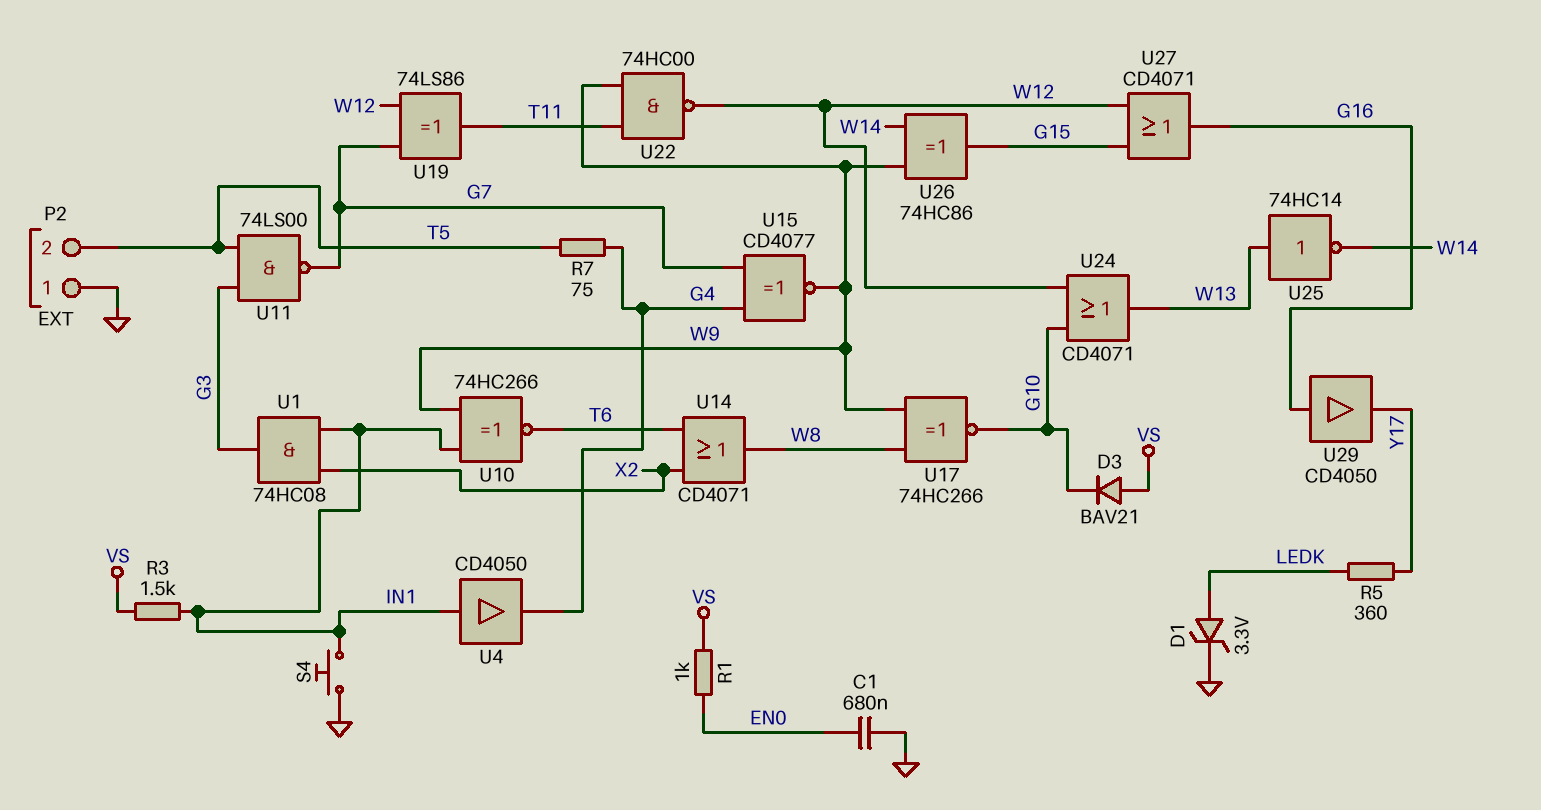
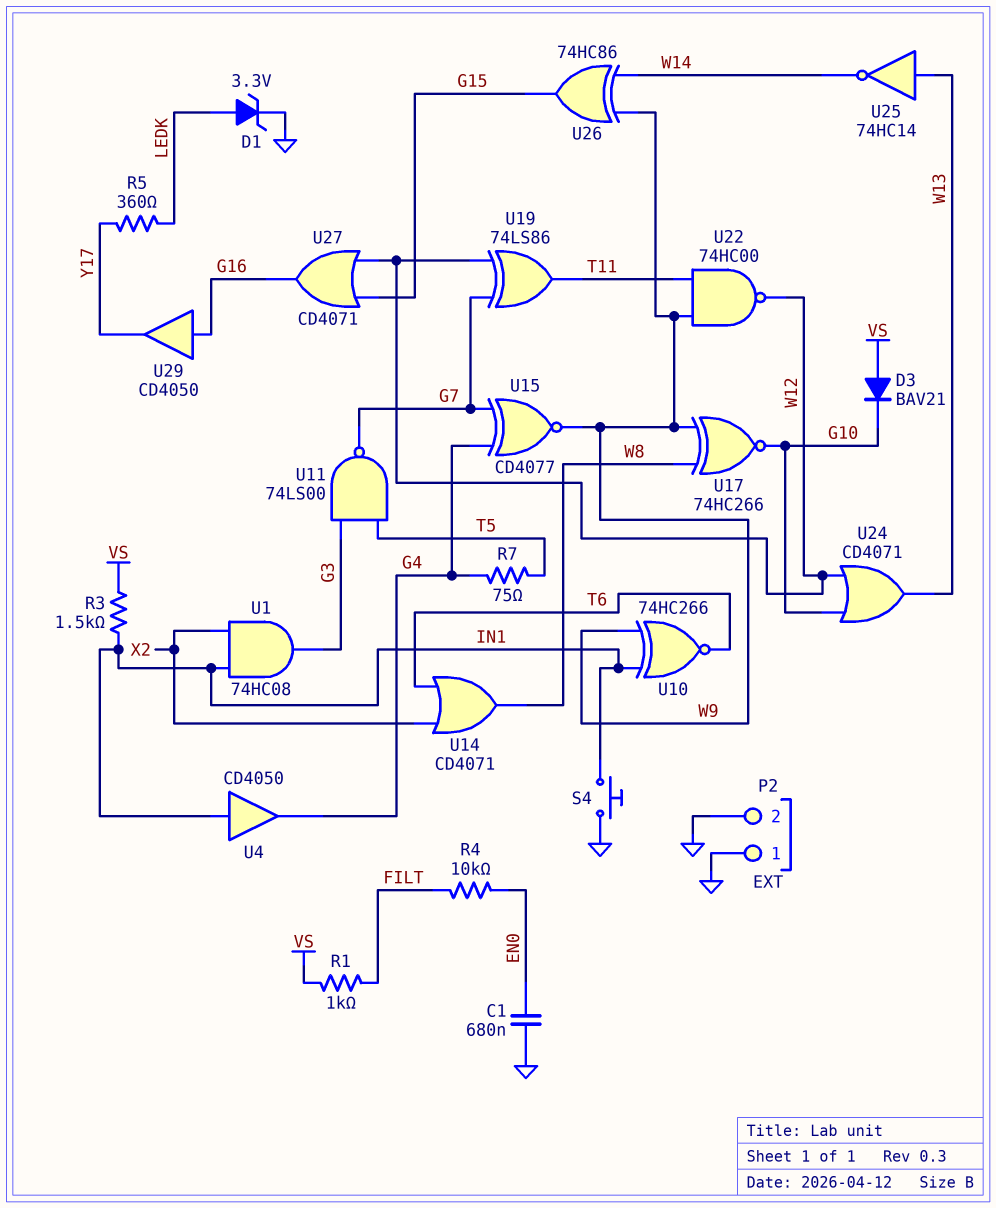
P2 pin 2: T5 -> GND
R1: 1k (EN0, VS) -> 1k (FILT, VS)
R4: none -> 10k (EN0, FILT)

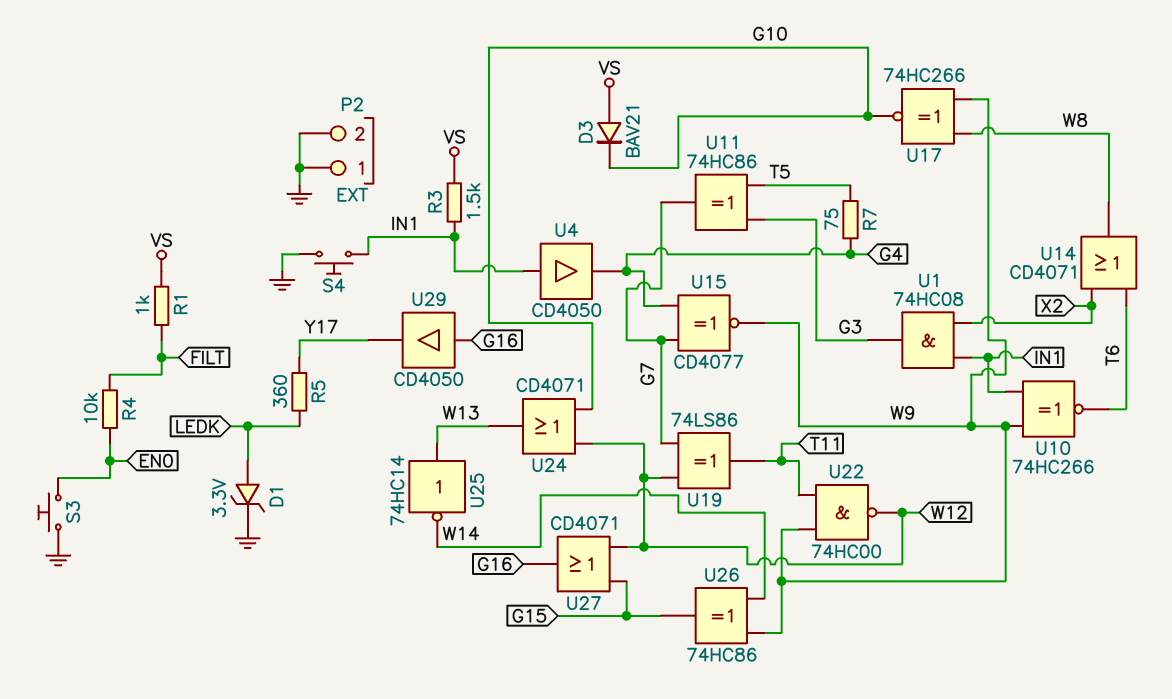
C1: 680nF (EN0, GND) -> none
S3: none -> button (EN0, GND)
U11: NAND 74LS00 (in G3, in T5, out G7) -> XOR 74HC86 (in G3, in T5, out G7)

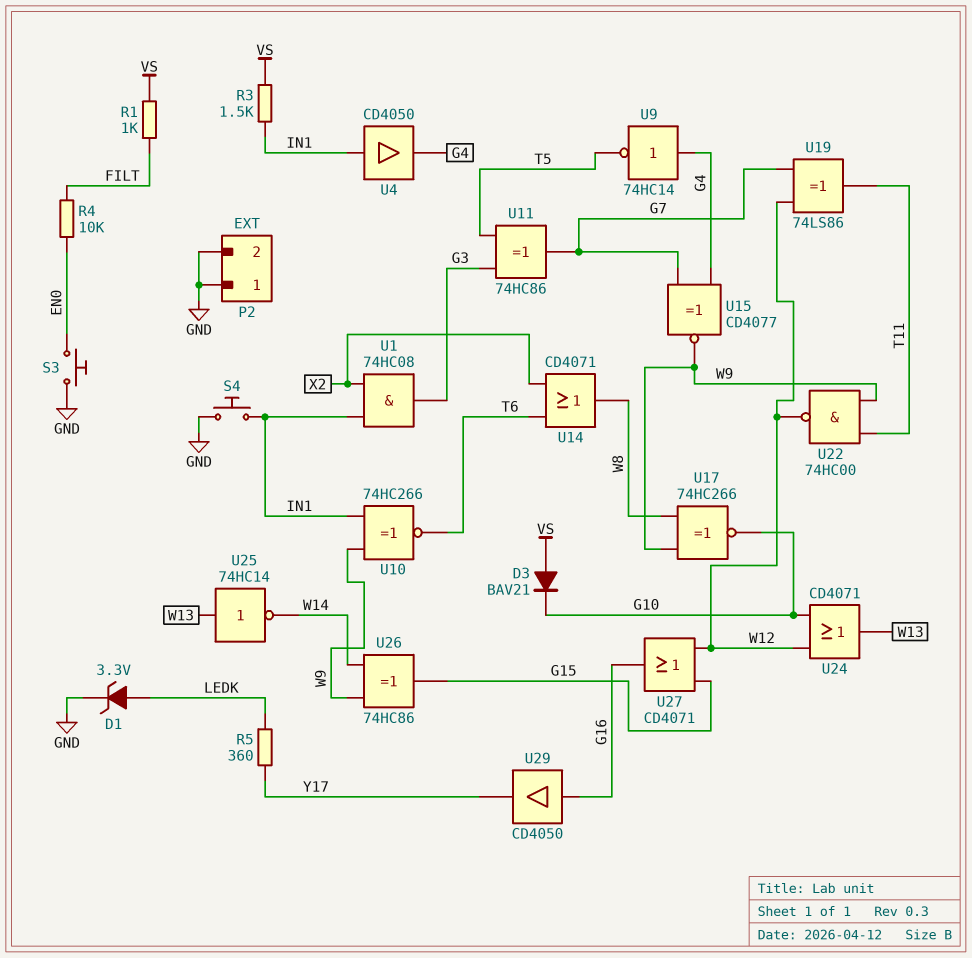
R7: 75 (G4, T5) -> none
U9: none -> NOT 74HC14 (in G4, out T5)

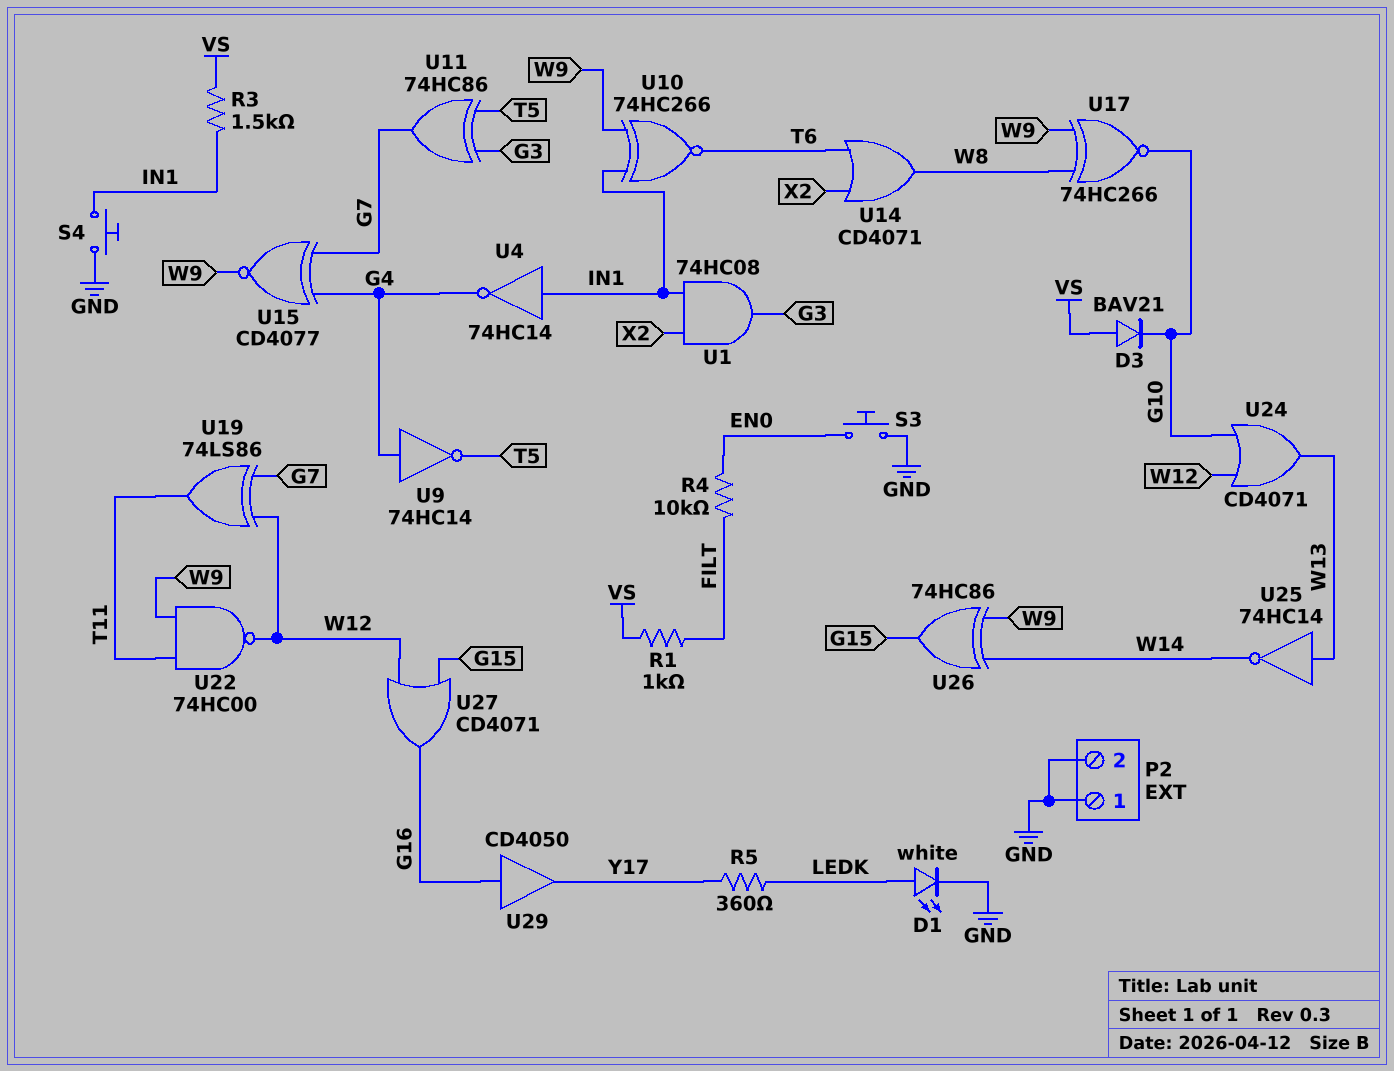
D1: zener 3.3V (A LEDK, K GND) -> LED white (A LEDK, K GND)
U4: buffer CD4050 (in IN1, out G4) -> NOT 74HC14 (in IN1, out G4)

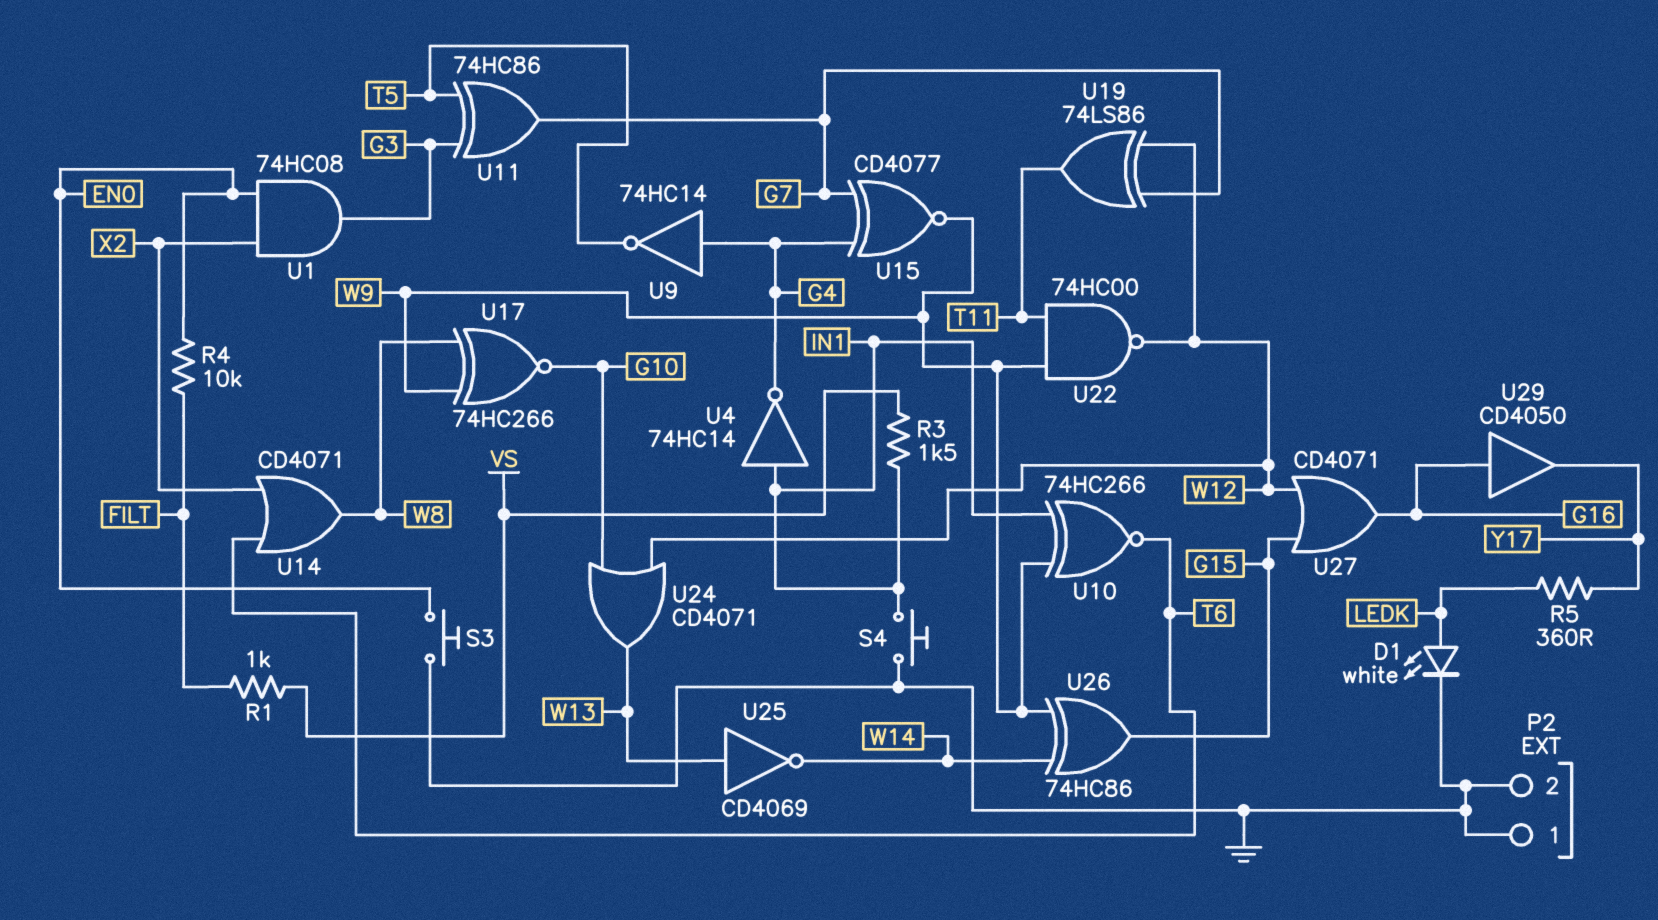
D3: diode BAV21 (A VS, K G10) -> none
U1: AND 74HC08 (in IN1, in X2, out G3) -> AND 74HC08 (in EN0, in X2, out G3)
U25: NOT 74HC14 (in W13, out W14) -> NOT CD4069 (in W13, out W14)

